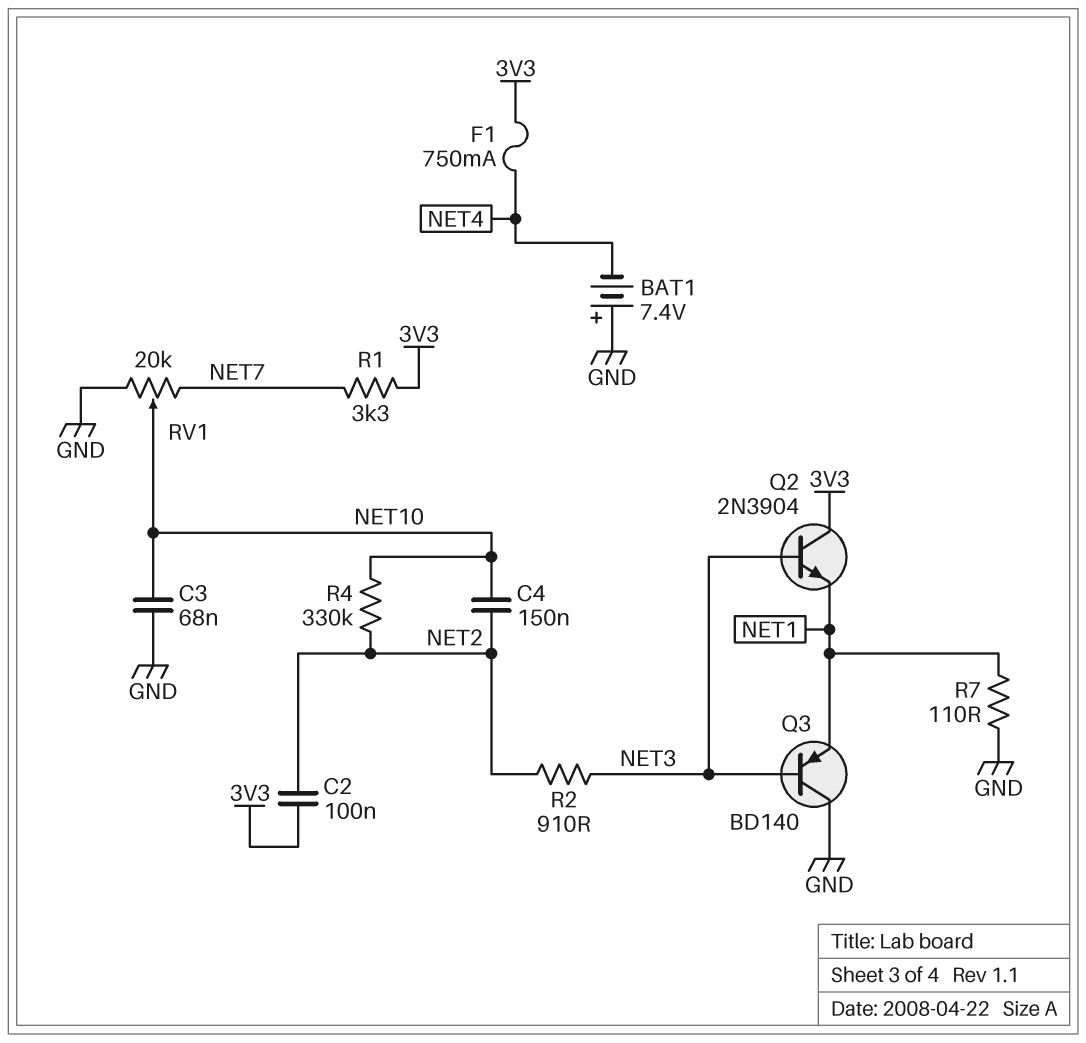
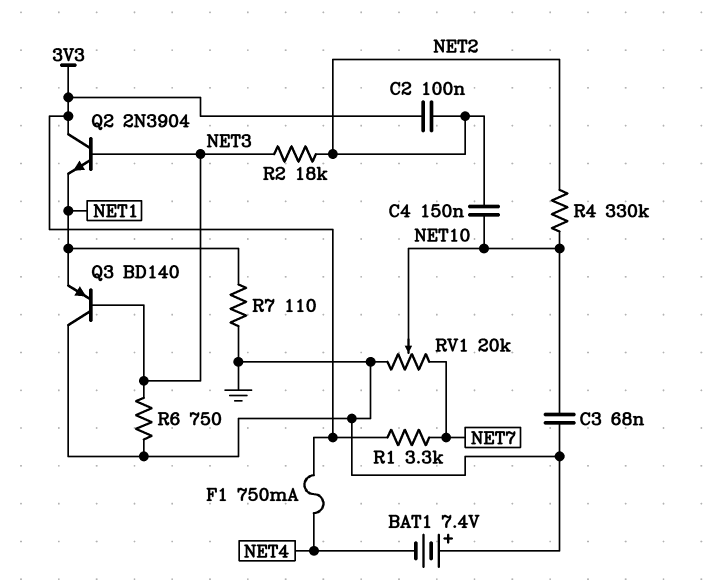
R2: 910 (NET2, NET3) -> 18k (NET2, NET3)
R6: none -> 750 (GND, NET3)

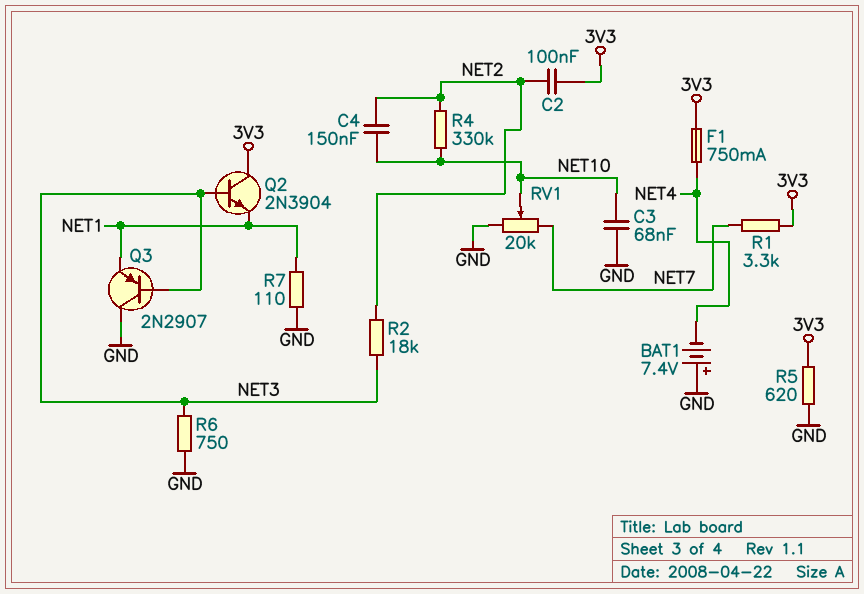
Q3: PNP BD140 (B NET3, C GND, E NET1) -> PNP 2N2907 (B NET3, C GND, E NET1)
R5: none -> 620 (3V3, GND)

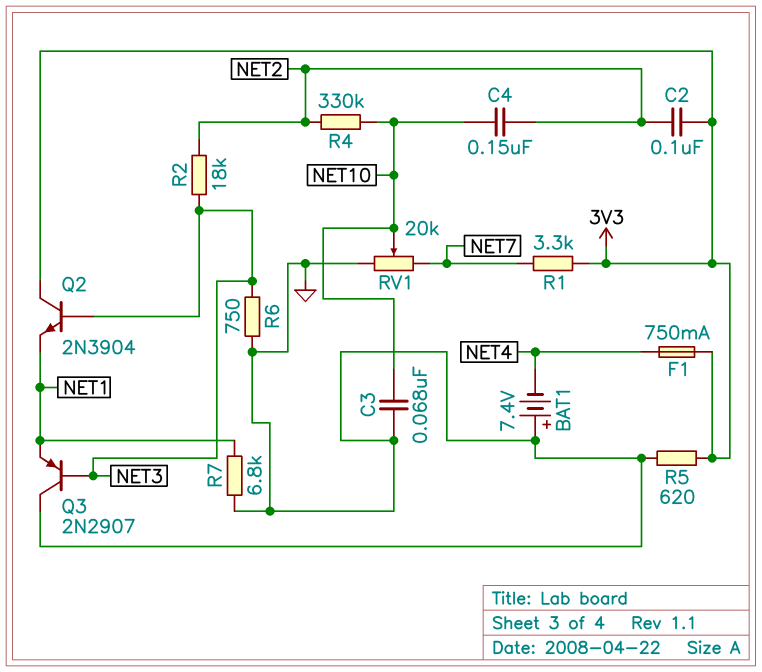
R7: 110 (GND, NET1) -> 6.8k (GND, NET1)

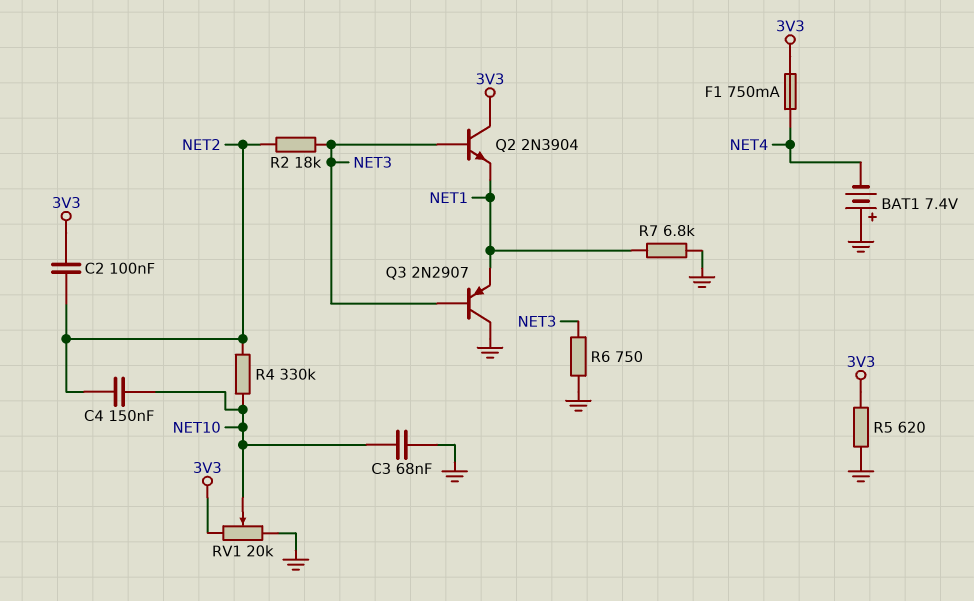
R1: 3.3k (3V3, NET7) -> none
RV1: 20k (GND, NET7, wiper NET10) -> 20k (3V3, GND, wiper NET10)

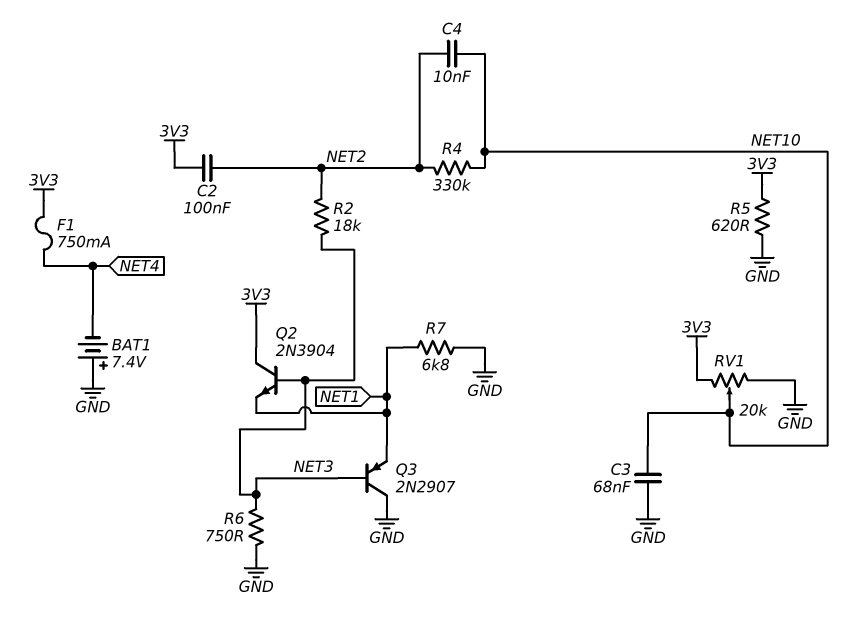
C4: 150nF (NET2, NET10) -> 10nF (NET2, NET10)

